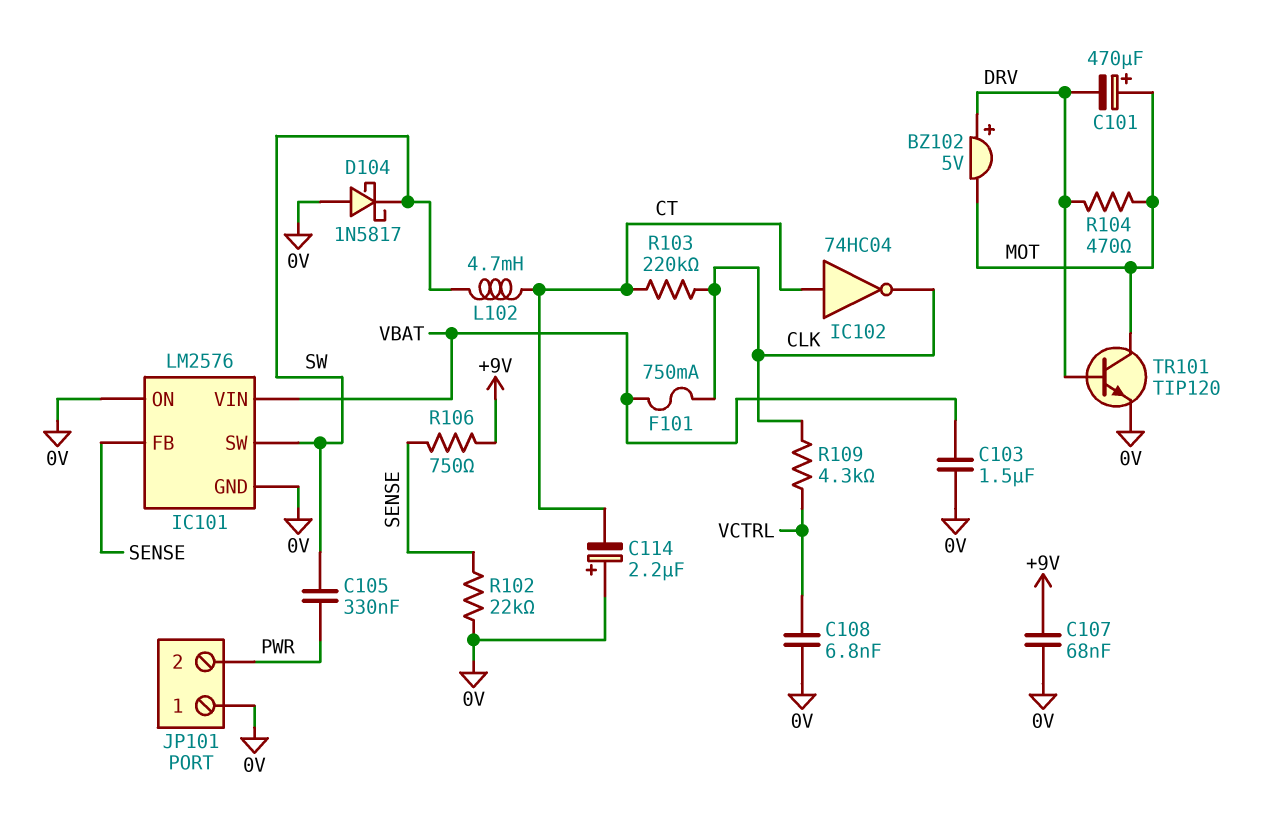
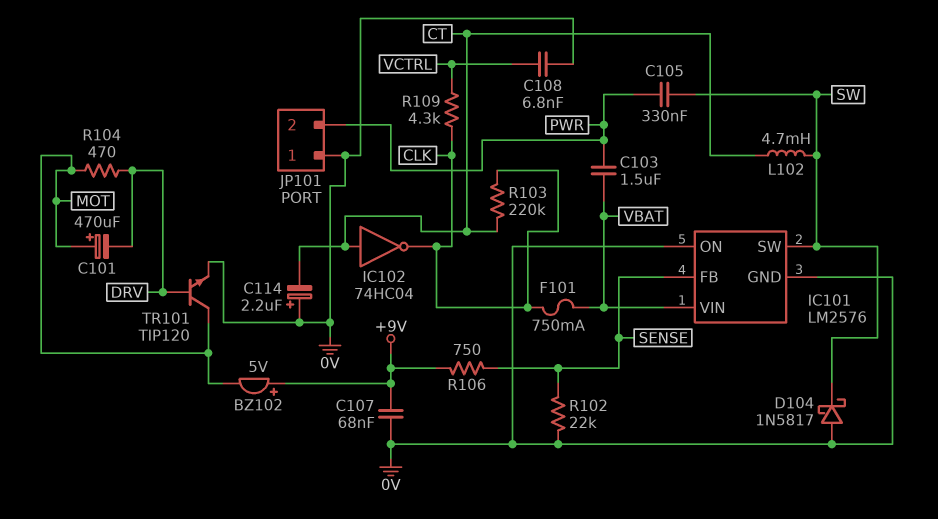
BZ102: buzzer 5V (plus DRV, minus MOT) -> buzzer 5V (plus +9V, minus MOT)
C103: 1.5uF (0V, VBAT) -> 1.5uF (PWR, VBAT)

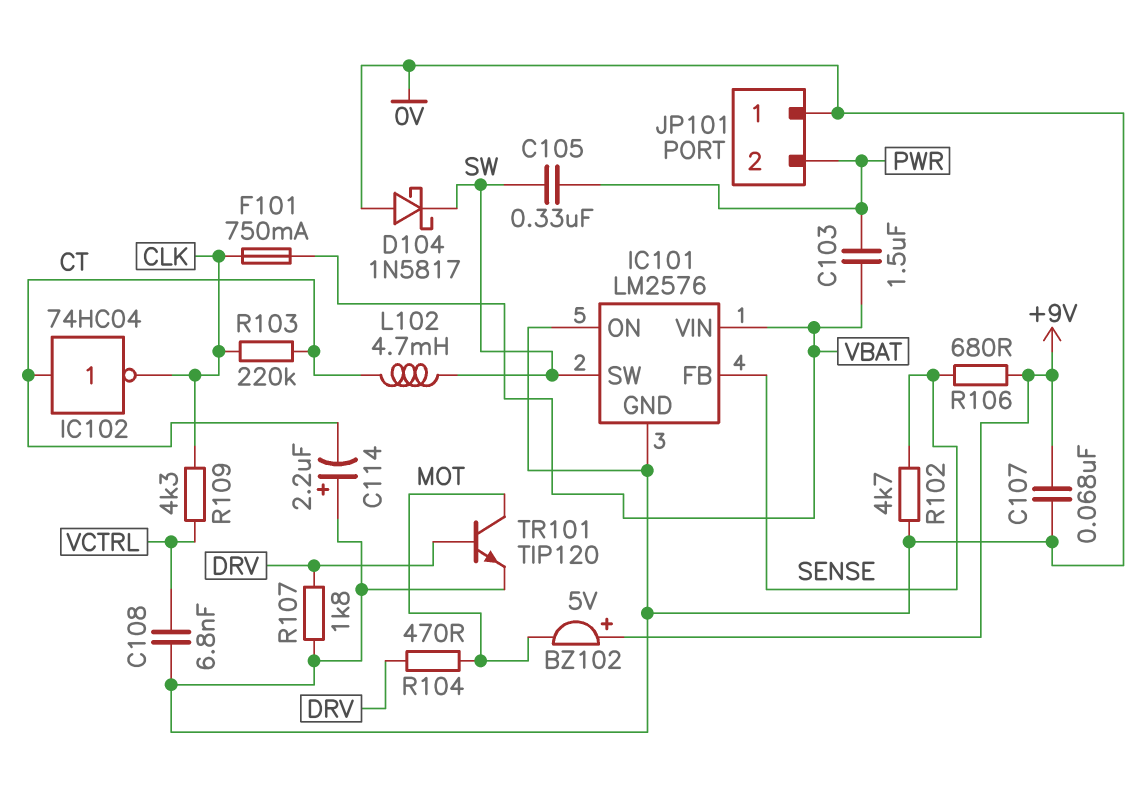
C101: 470uF (plus MOT, minus DRV) -> none
R102: 22k (0V, SENSE) -> 4.7k (0V, SENSE)
R106: 750 (+9V, SENSE) -> 680 (+9V, SENSE)
R107: none -> 1.8k (0V, DRV)

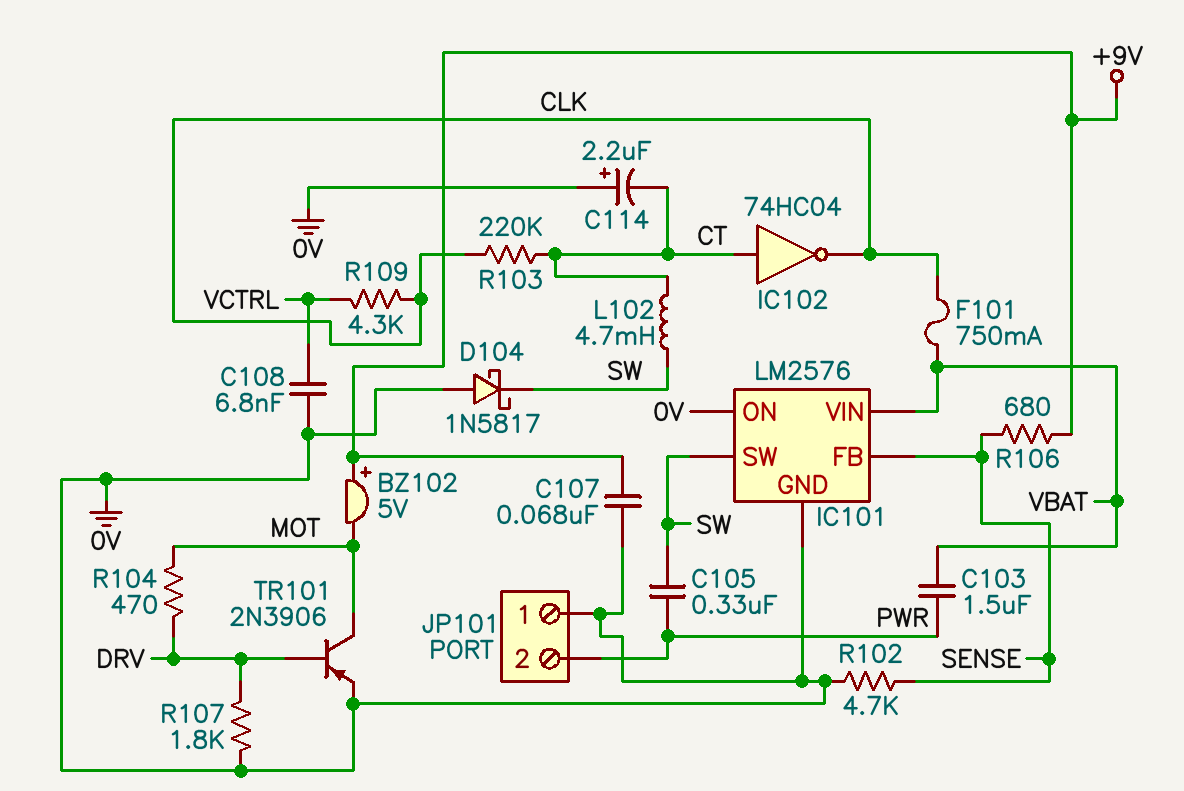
TR101: NPN TIP120 (B DRV, C MOT, E 0V) -> PNP 2N3906 (B DRV, C MOT, E 0V)

